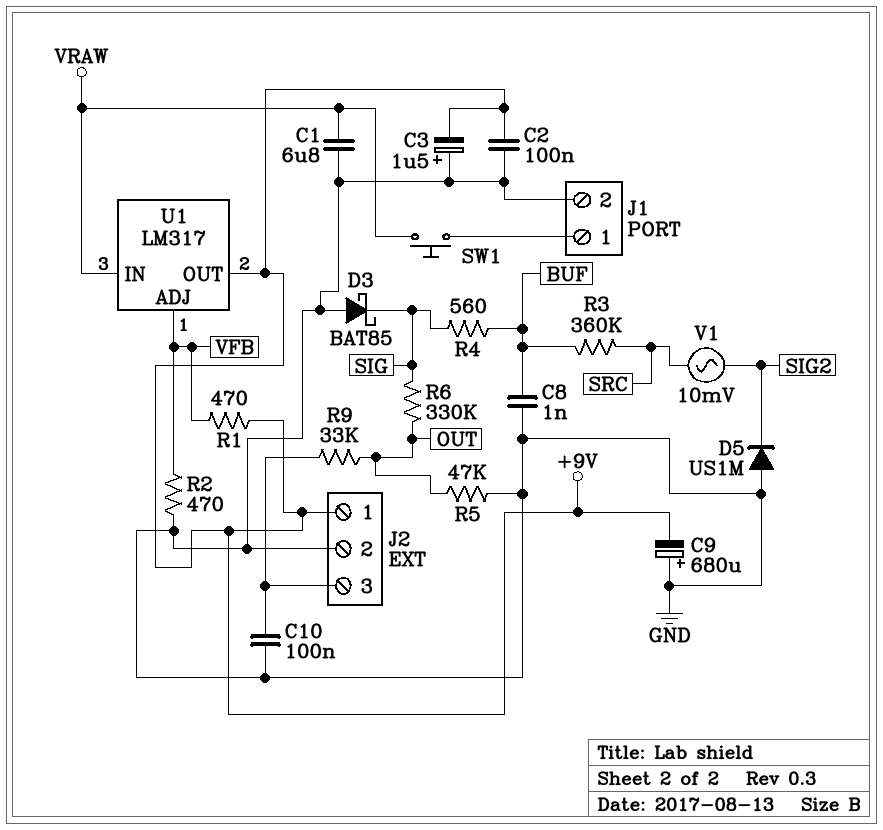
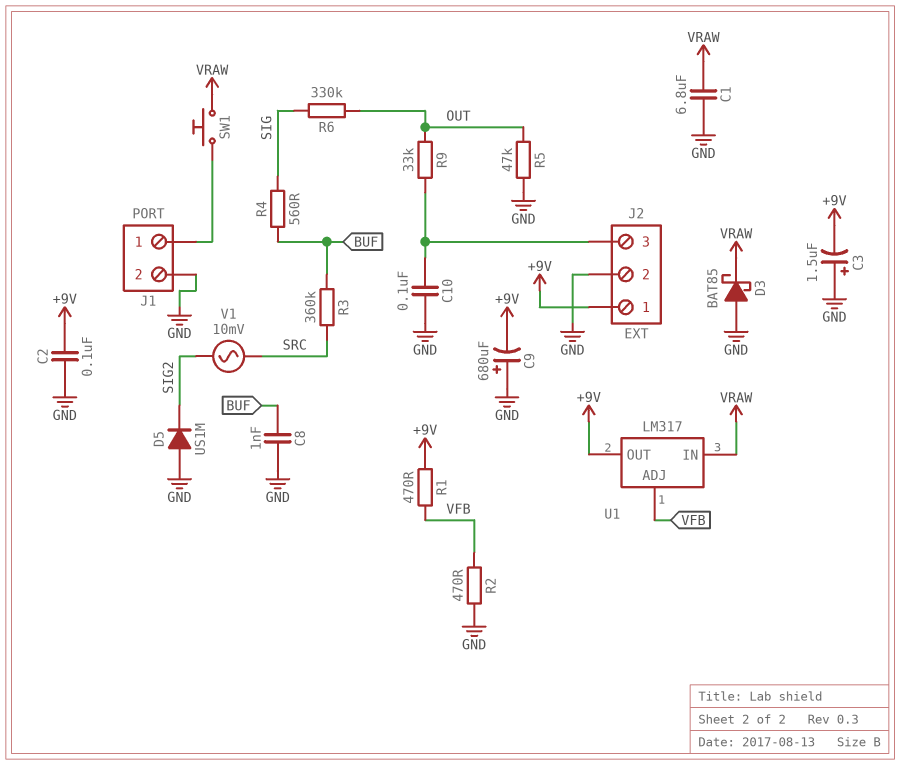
D3: schottky BAT85 (A GND, K SIG) -> schottky BAT85 (A GND, K VRAW)

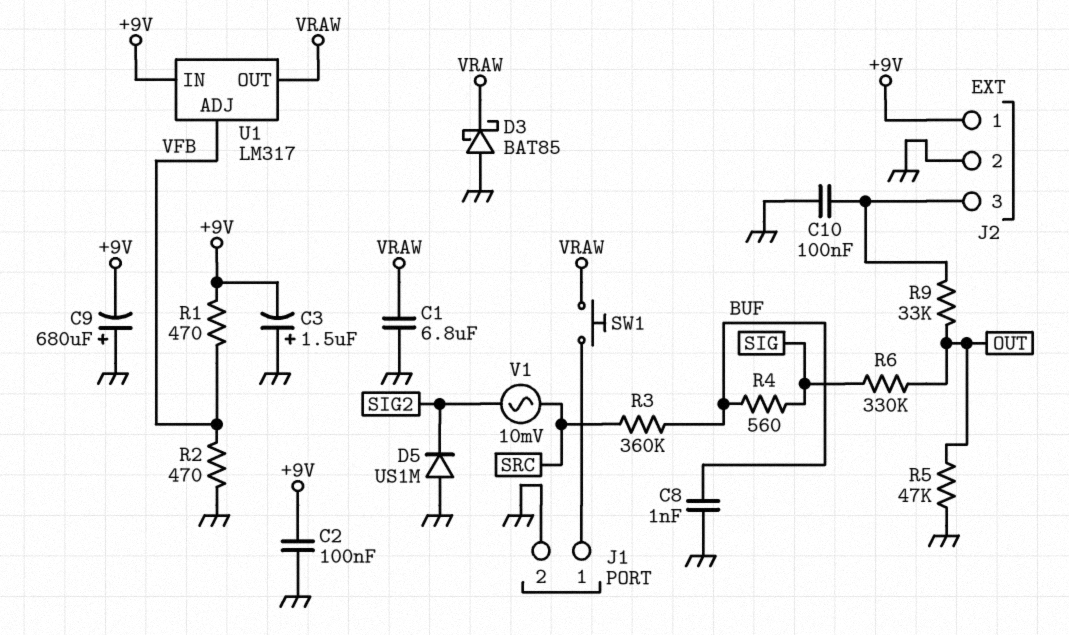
U1 pin IN: VRAW -> +9V
U1 pin OUT: +9V -> VRAW

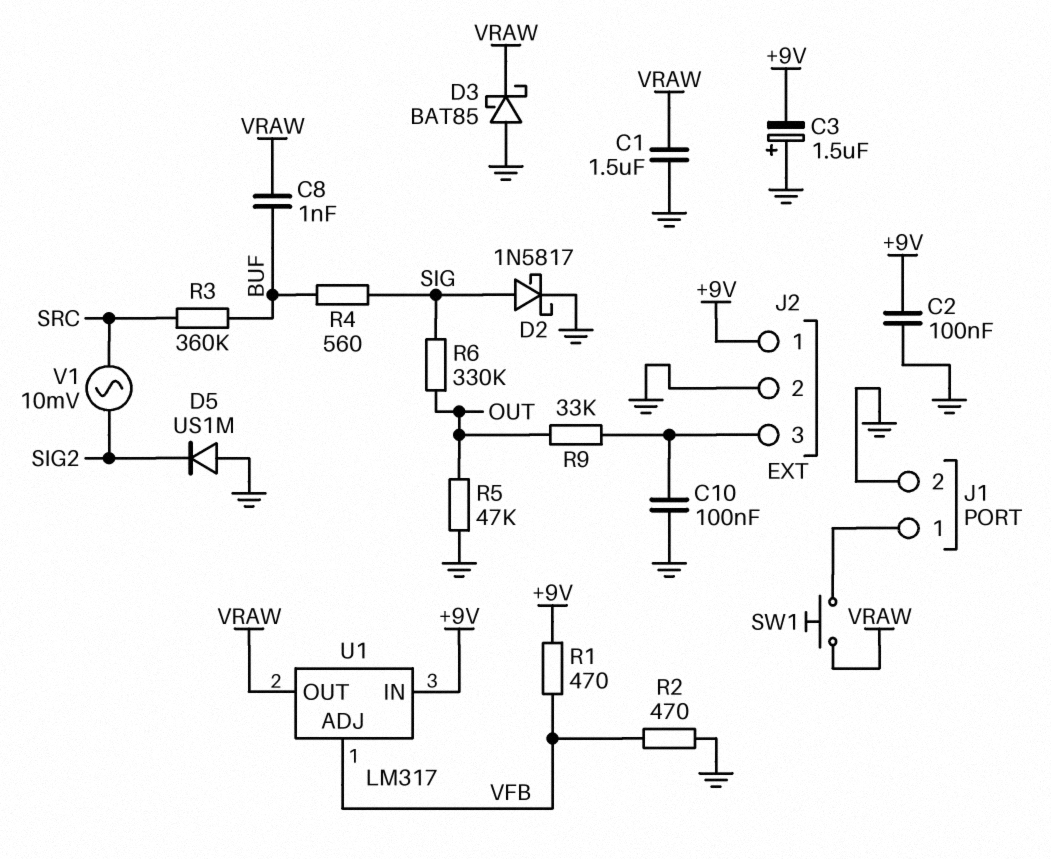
C1: 6.8uF (GND, VRAW) -> 1.5uF (GND, VRAW)
C8: 1nF (BUF, GND) -> 1nF (BUF, VRAW)
C9: 680uF (plus GND, minus +9V) -> none
D2: none -> schottky 1N5817 (A SIG, K GND)

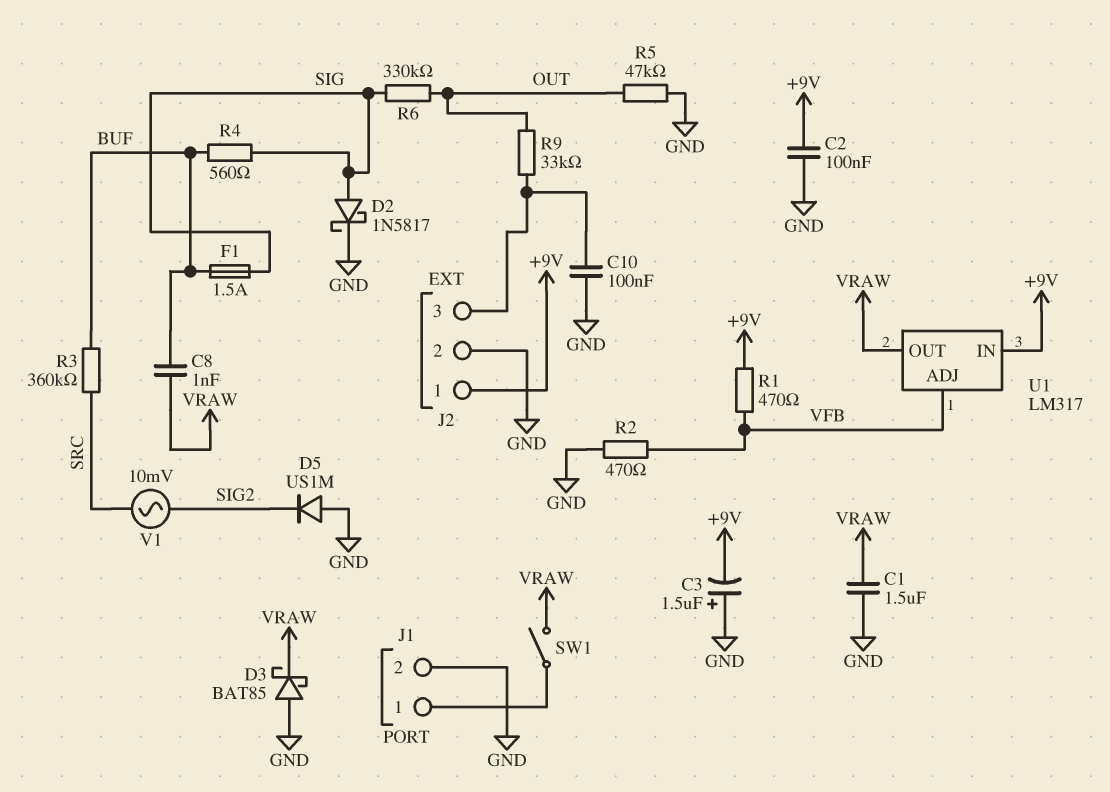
F1: none -> 1.5A (BUF, SIG)
SW1: button (J1/1, VRAW) -> switch (J1/1, VRAW)

